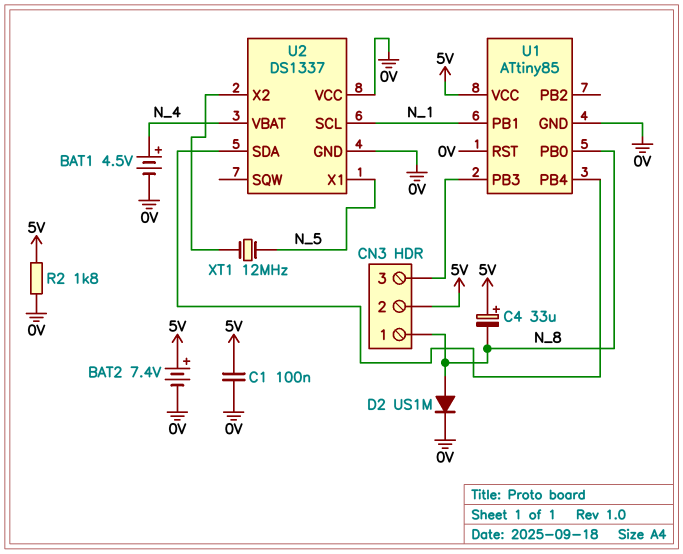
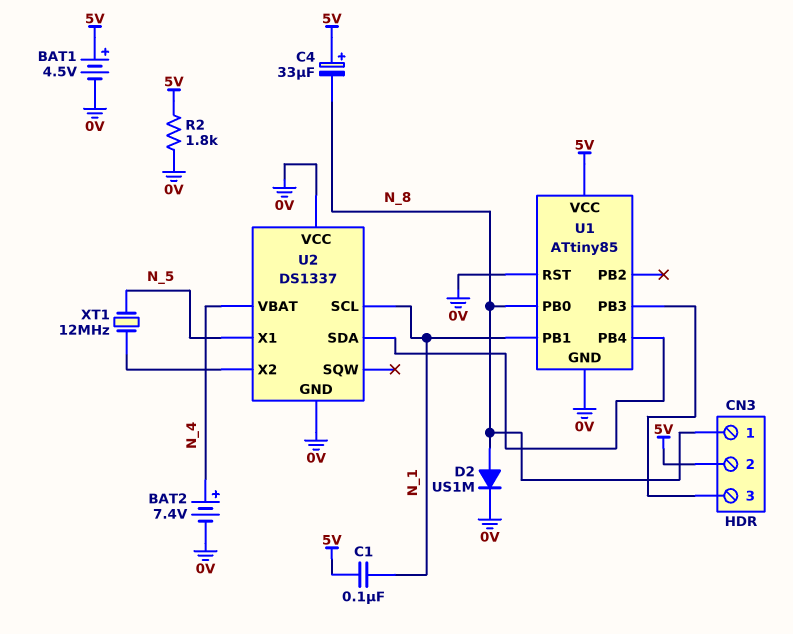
BAT1: 4.5V (plus N_4, minus 0V) -> 4.5V (plus 5V, minus 0V)
BAT2: 7.4V (plus 5V, minus 0V) -> 7.4V (plus N_4, minus 0V)
C1: 100nF (0V, 5V) -> 100nF (5V, N_1)

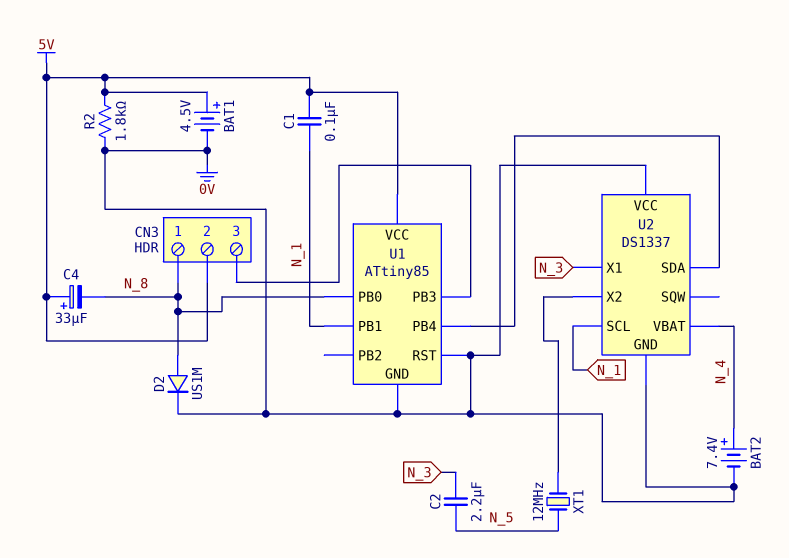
C2: none -> 2.2uF (N_3, N_5)
U2 pin X1: N_5 -> N_3

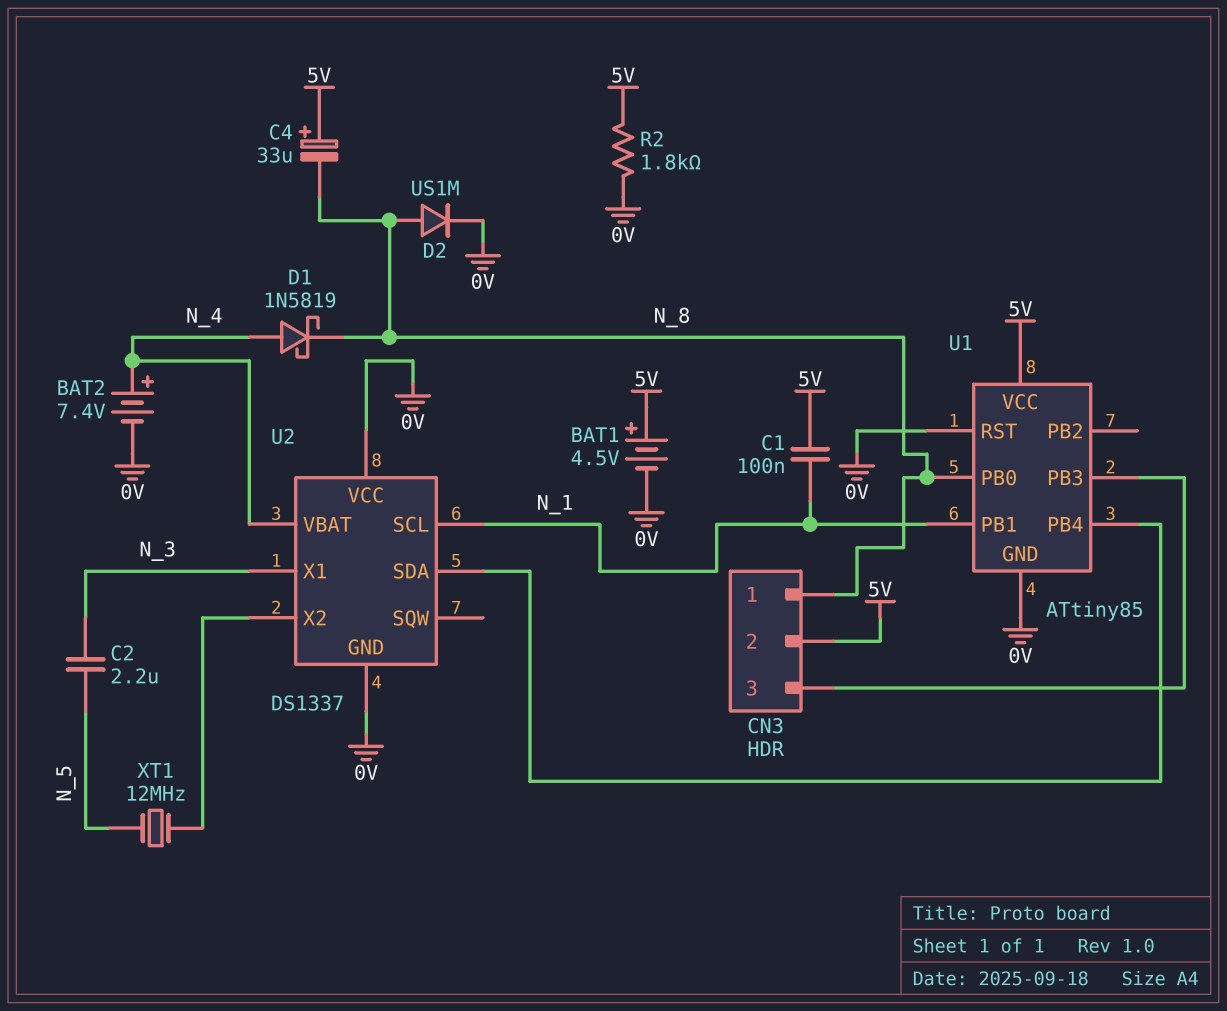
D1: none -> schottky 1N5819 (A N_4, K N_8)

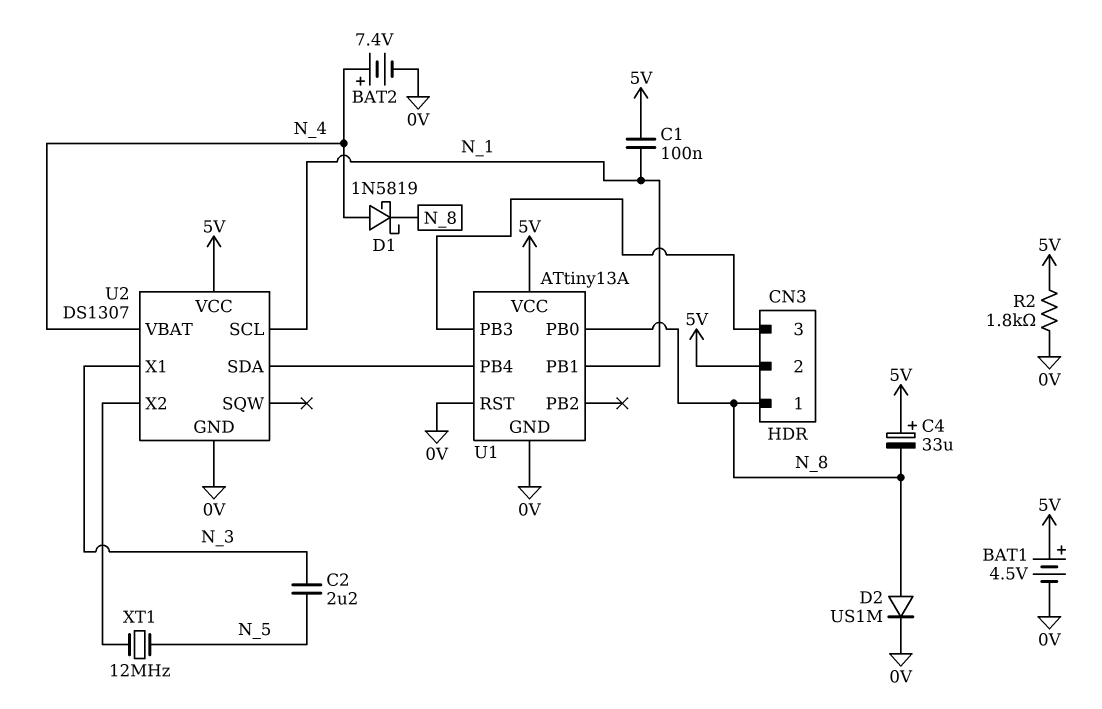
U1: ATtiny85 -> ATtiny13A
U2: DS1337 -> DS1307
U2 pin VCC: 0V -> 5V

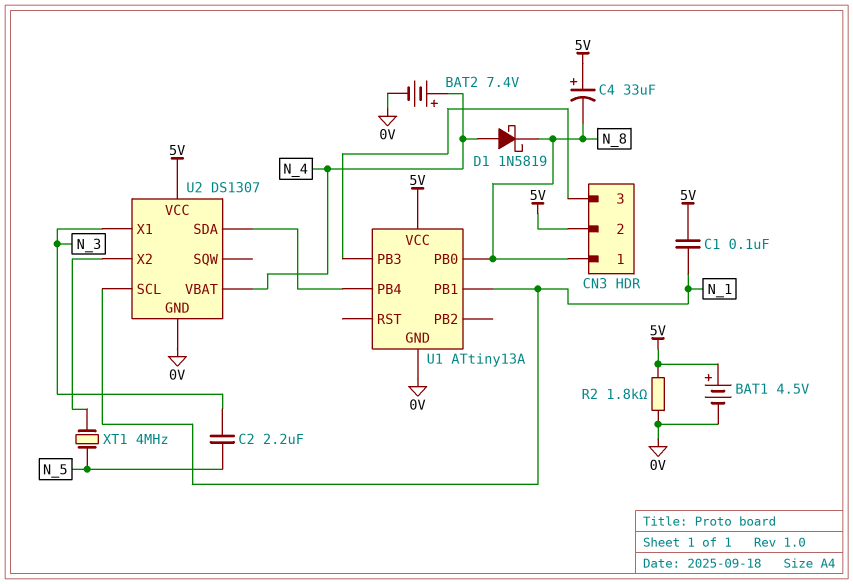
D2: diode US1M (A N_8, K 0V) -> none
U1 pin RST: 0V -> none
XT1: 12MHz (N_5, U2/X2) -> 4MHz (N_5, U2/X2)

